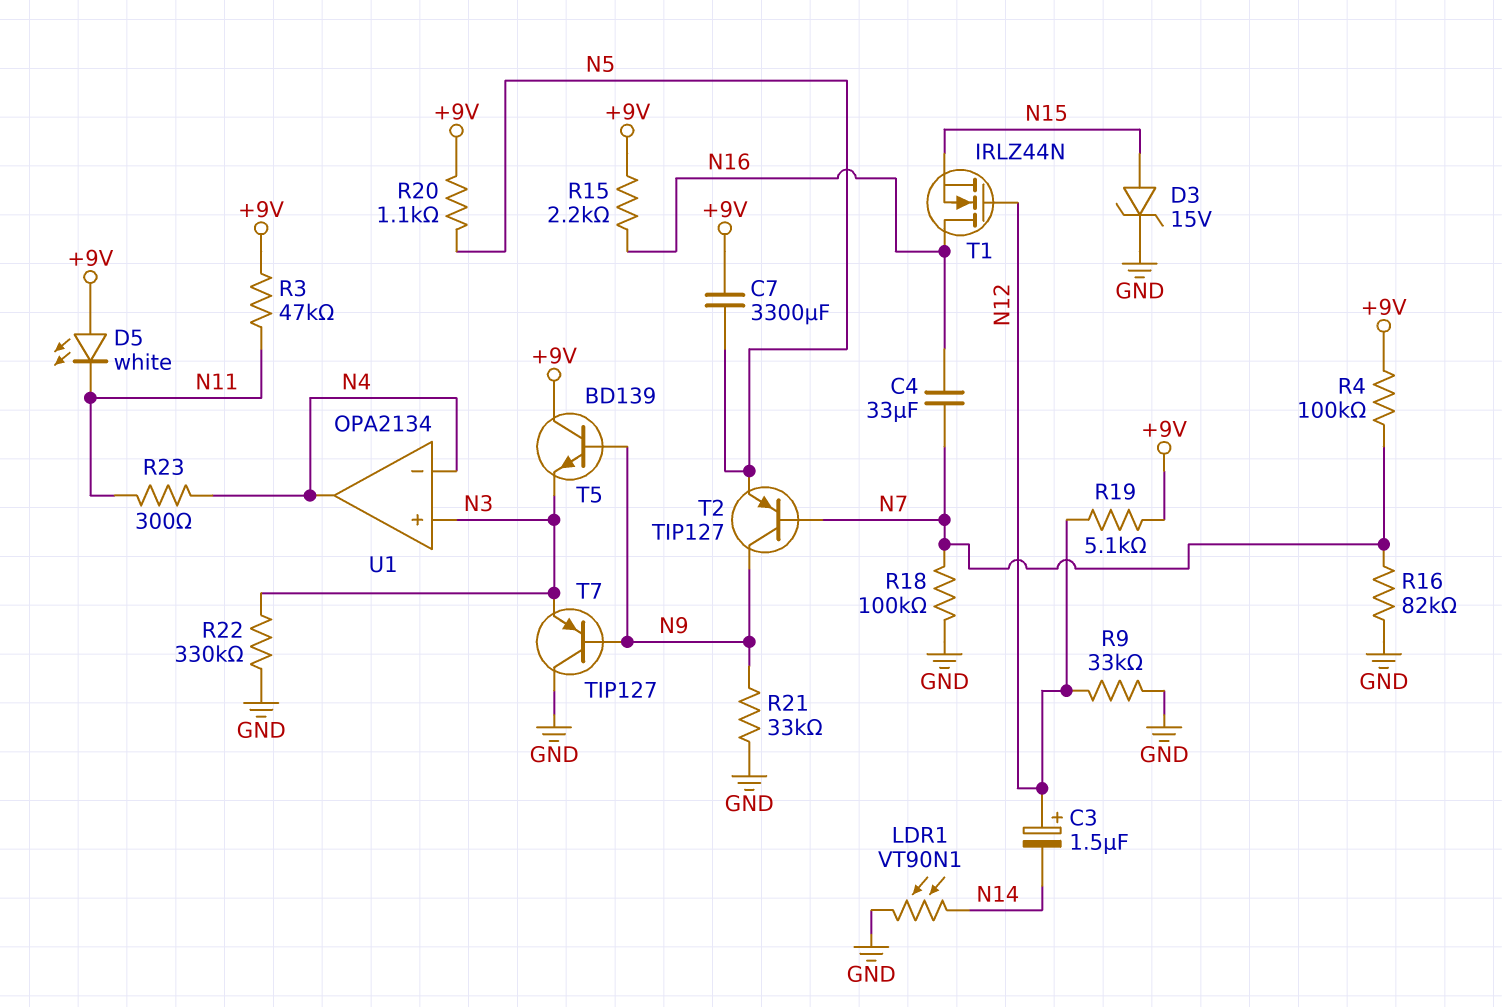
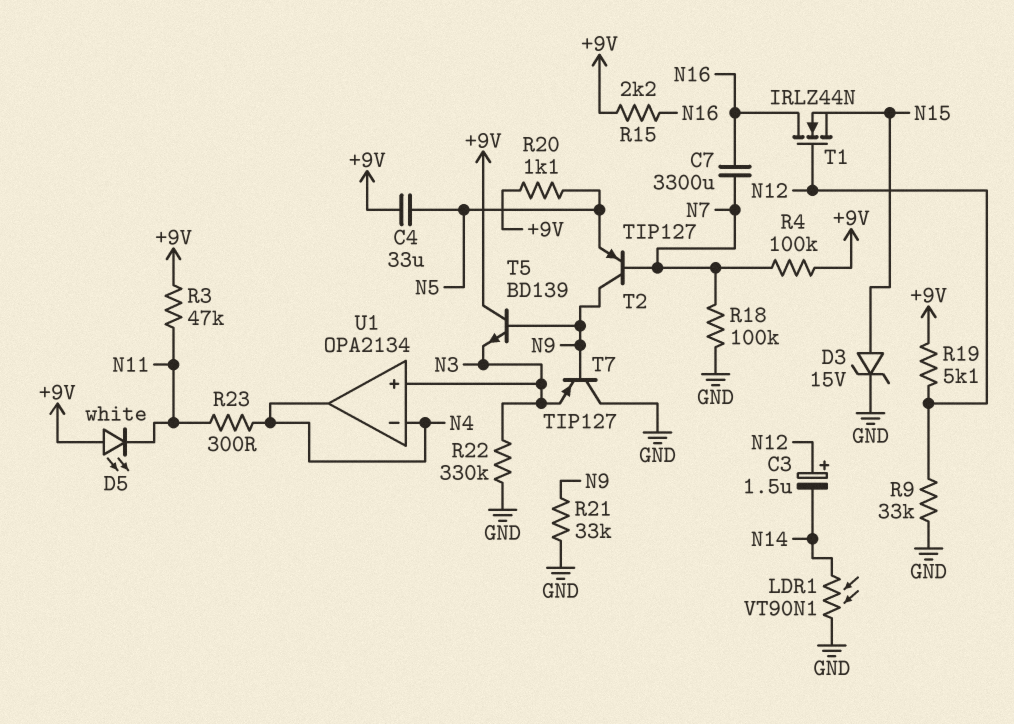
C4: 33uF (N7, N16) -> 33uF (+9V, N5)
C7: 3300uF (+9V, N5) -> 3300uF (N7, N16)
R16: 82k (GND, N7) -> none

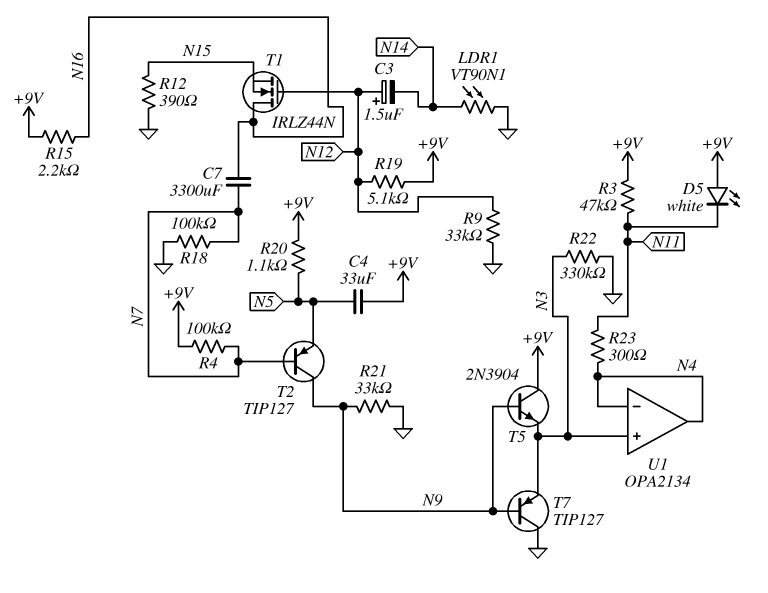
D3: zener 15V (A N15, K GND) -> none
R12: none -> 390 (GND, N15)
T5: NPN BD139 (B N9, C +9V, E N3) -> NPN 2N3904 (B N9, C +9V, E N3)

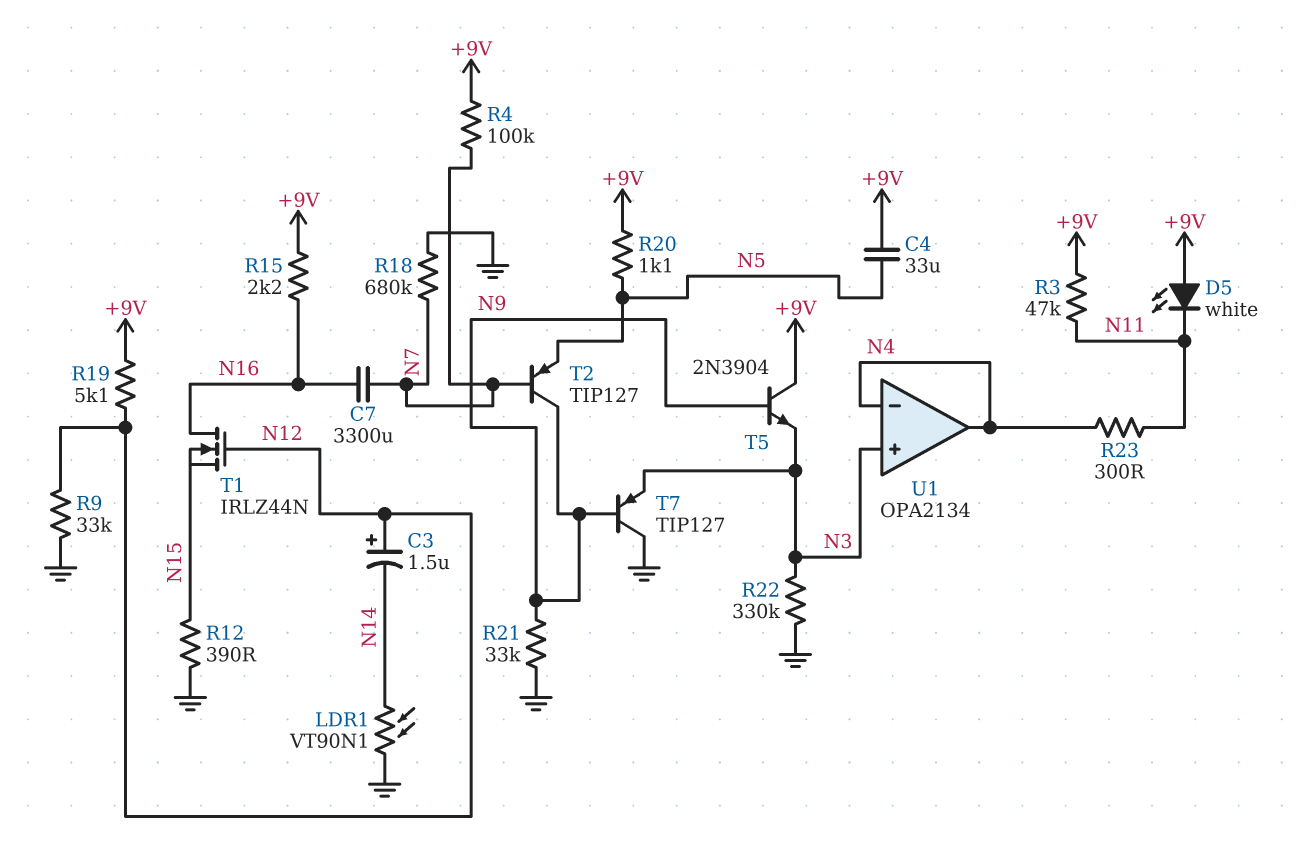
R18: 100k (GND, N7) -> 680k (GND, N7)

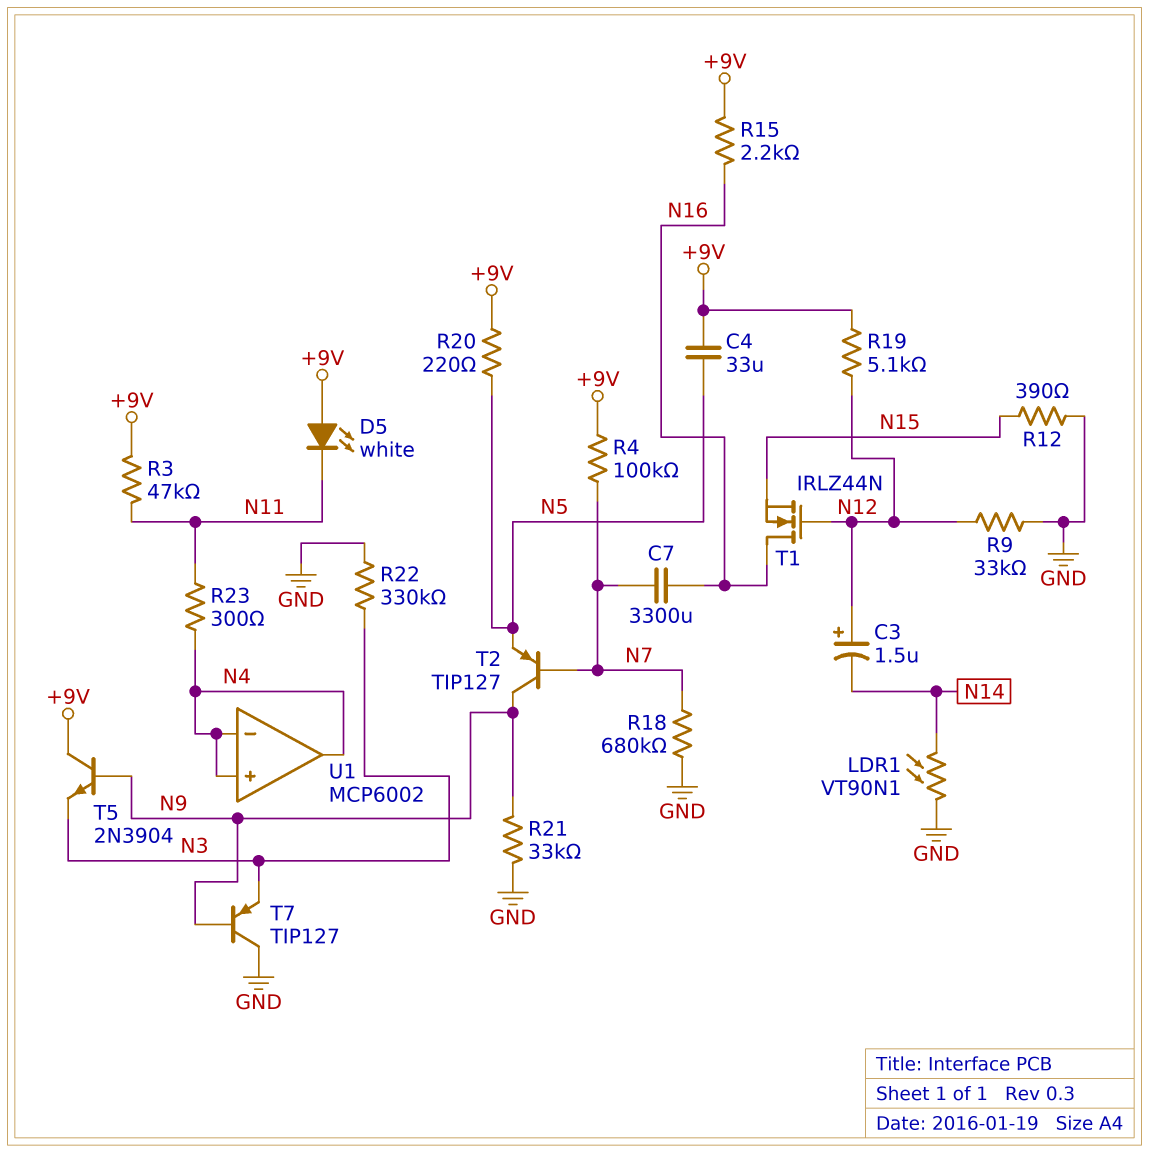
R20: 1.1k (+9V, N5) -> 220 (+9V, N5)
U1: OPA2134 -> MCP6002
U1 pin in+: N3 -> N4

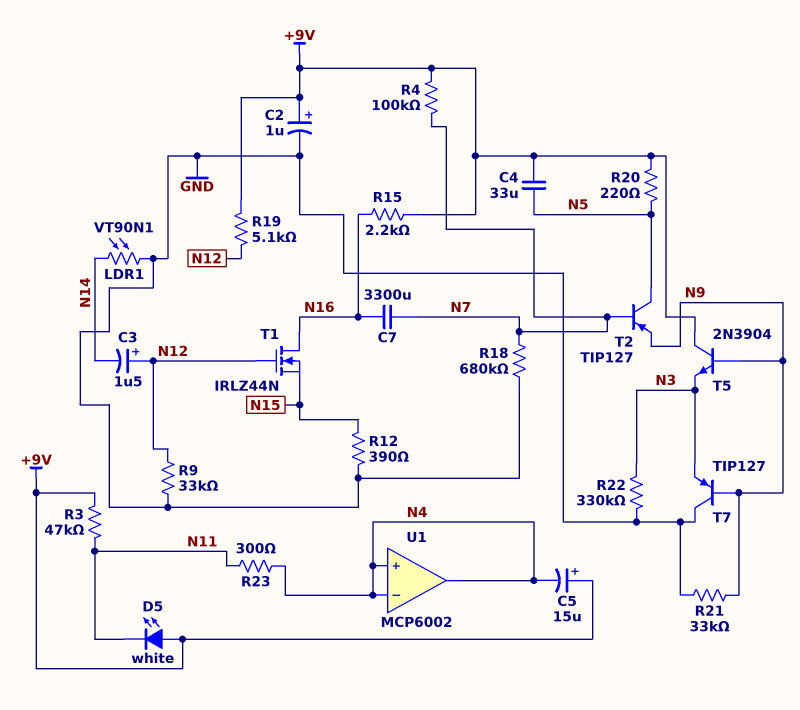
C2: none -> 1uF (plus +9V, minus GND)
C5: none -> 15uF (plus +9V, minus N4)
T2: PNP TIP127 (B N7, C N9, E N5) -> PNP TIP127 (B N7, C N5, E N9)

